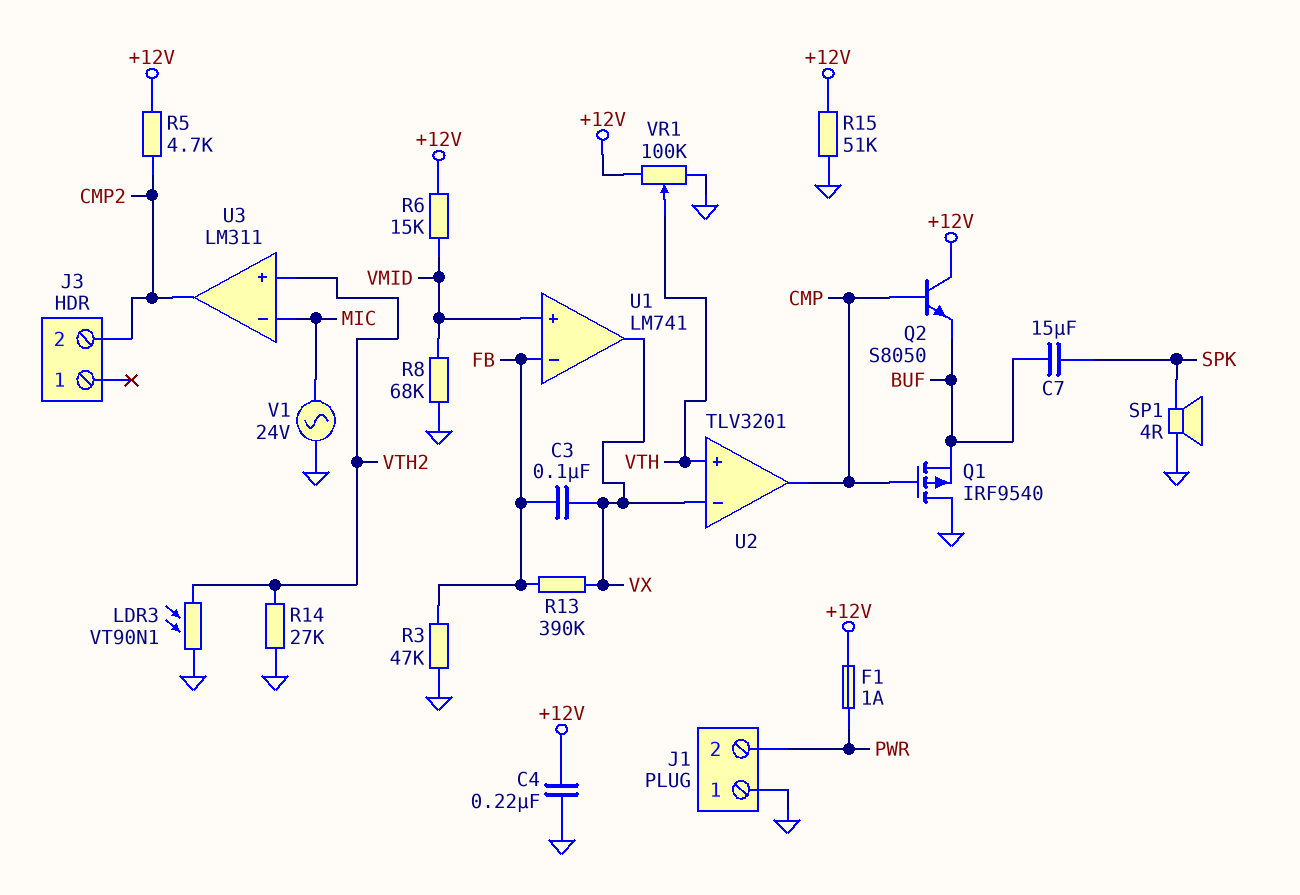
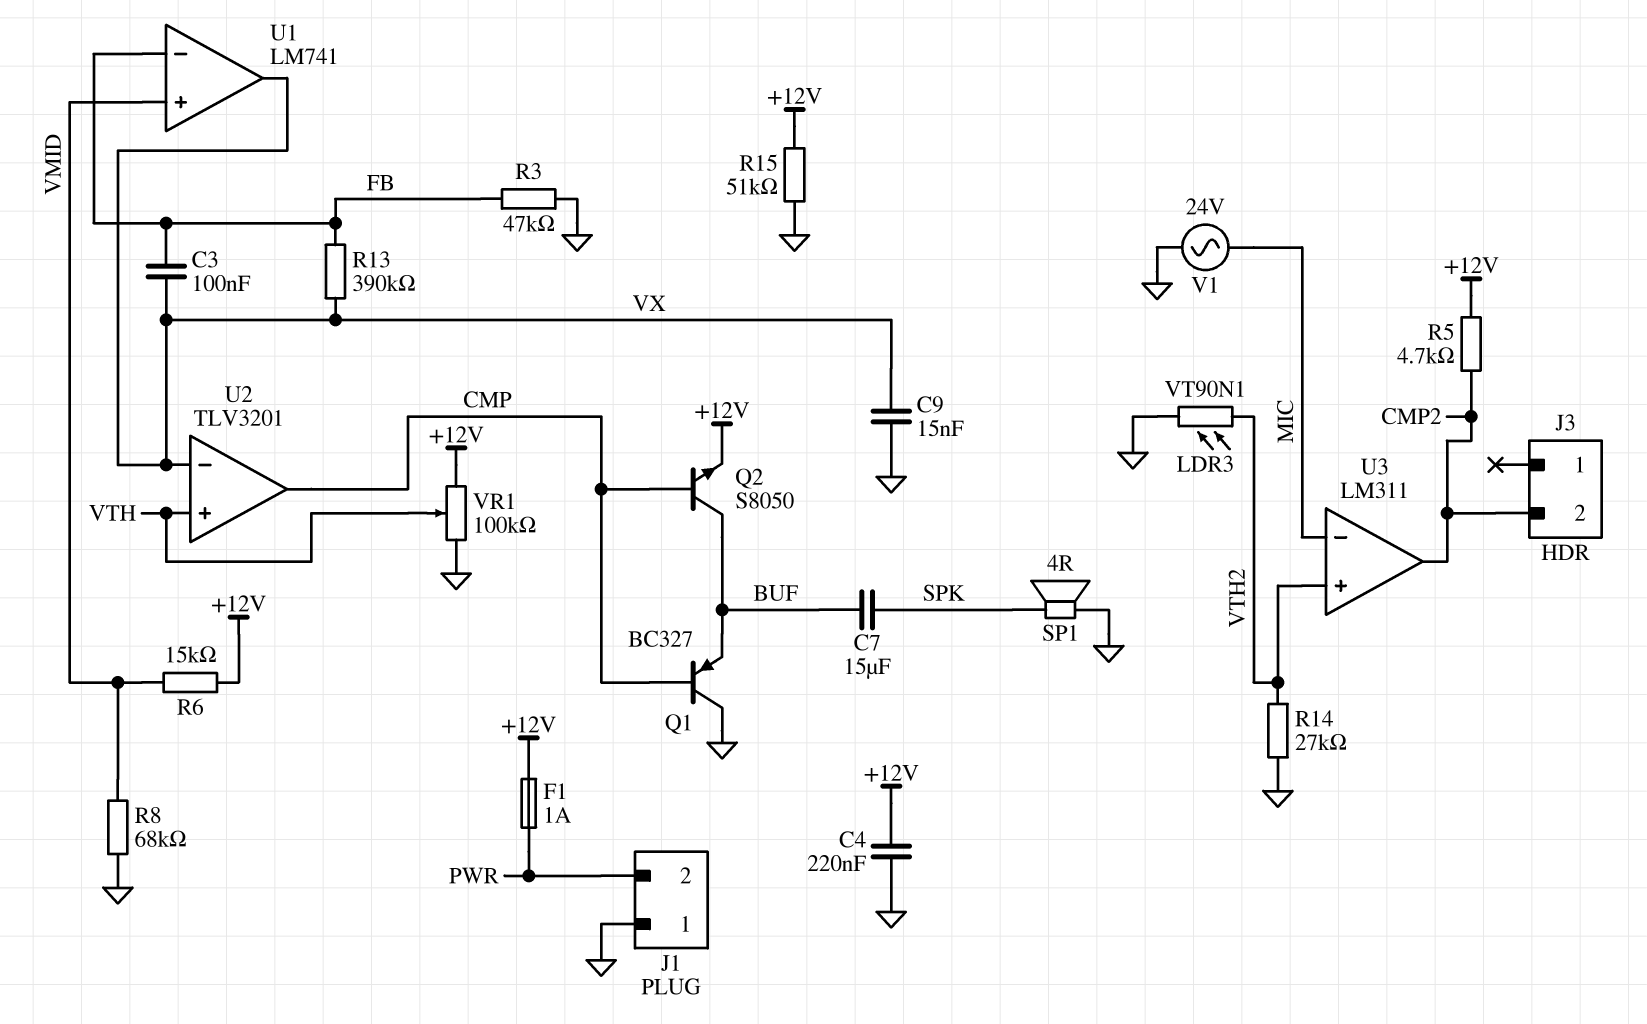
C9: none -> 15nF (GND, VX)
Q1: PMOS IRF9540 (G CMP, D GND, S BUF) -> PNP BC327 (B CMP, C GND, E BUF)
Q2: NPN S8050 (B CMP, C +12V, E BUF) -> NPN S8050 (B CMP, C BUF, E +12V)

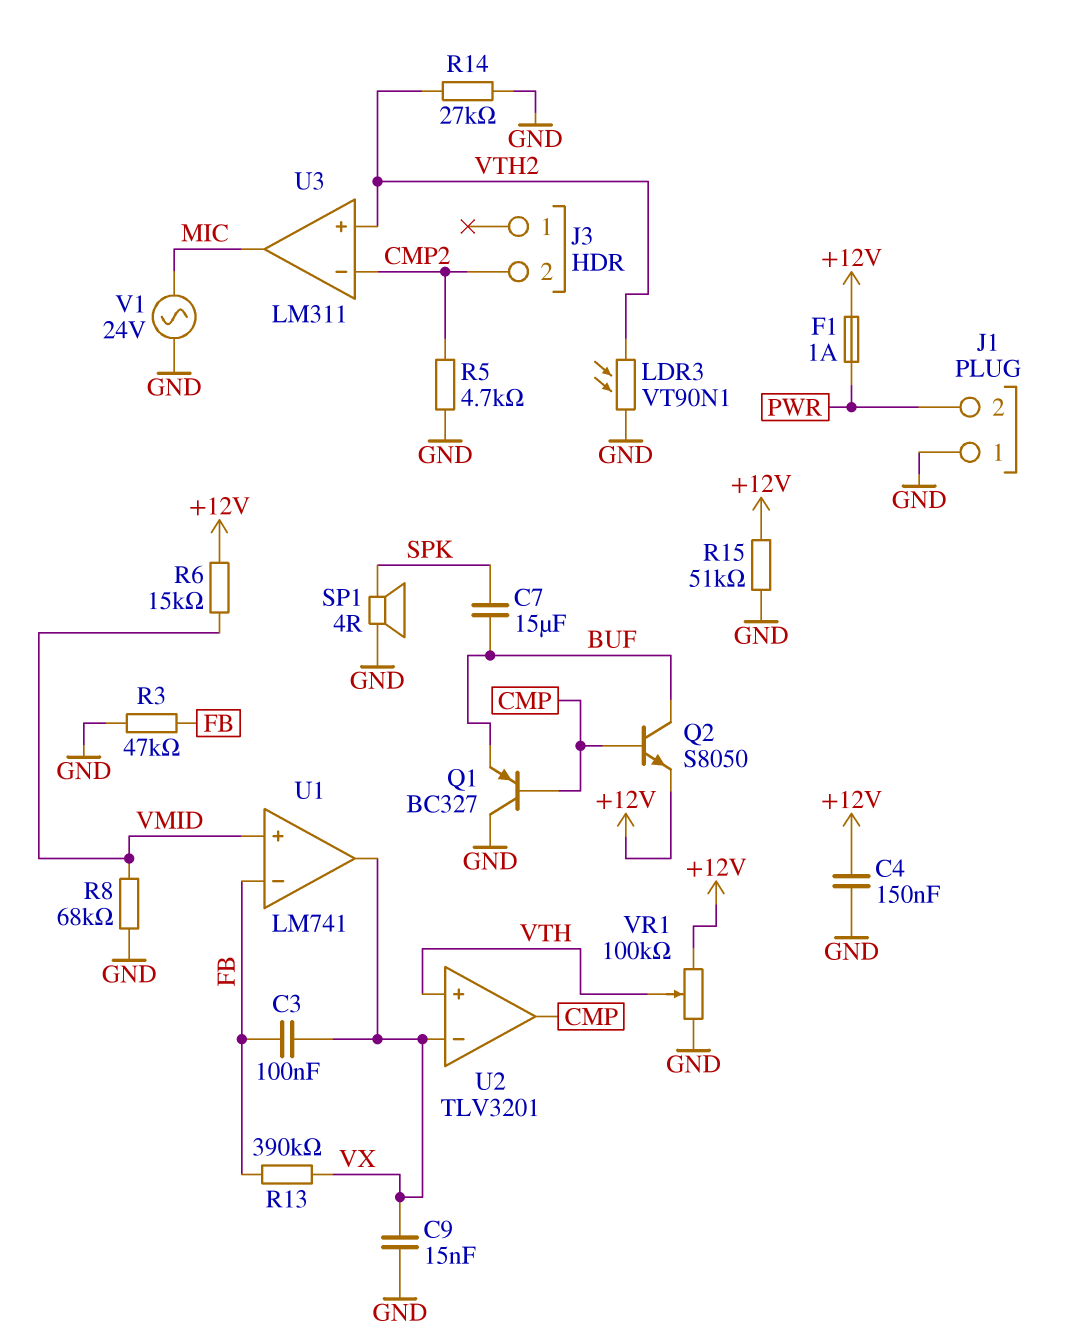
C4: 220nF (+12V, GND) -> 150nF (+12V, GND)
R5: 4.7k (+12V, CMP2) -> 4.7k (CMP2, GND)
U3 pin in-: MIC -> CMP2
U3 pin out: CMP2 -> MIC

